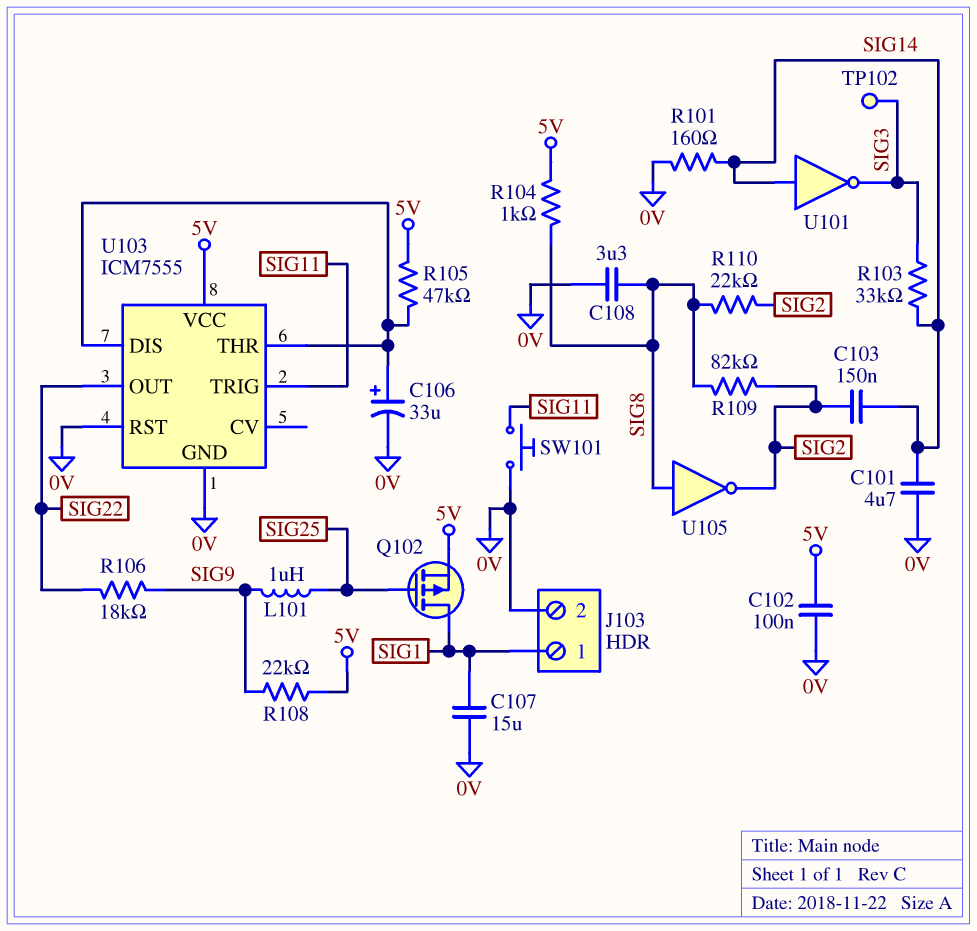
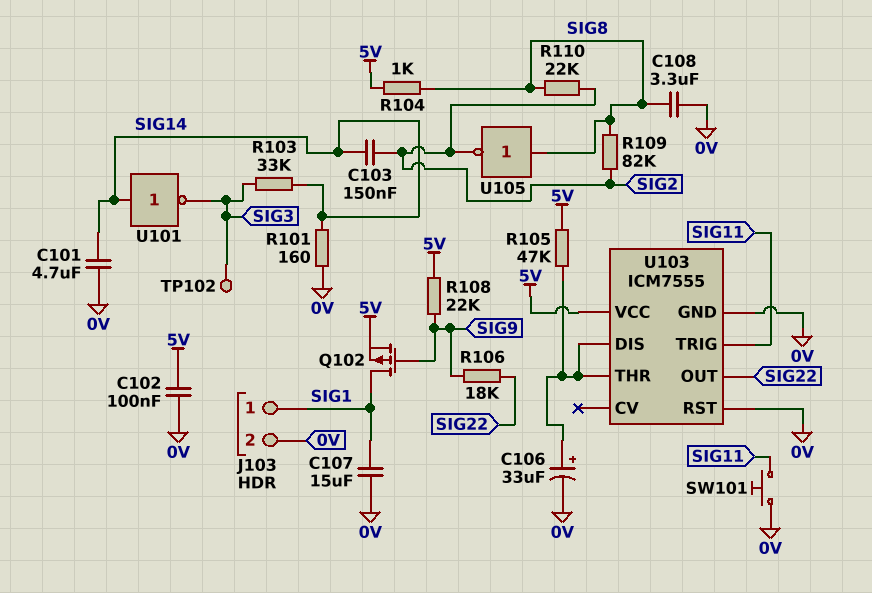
L101: 1uH (SIG9, SIG25) -> none
Q102: PMOS (G SIG25, D SIG1, S 5V) -> PMOS (G SIG9, D SIG1, S 5V)

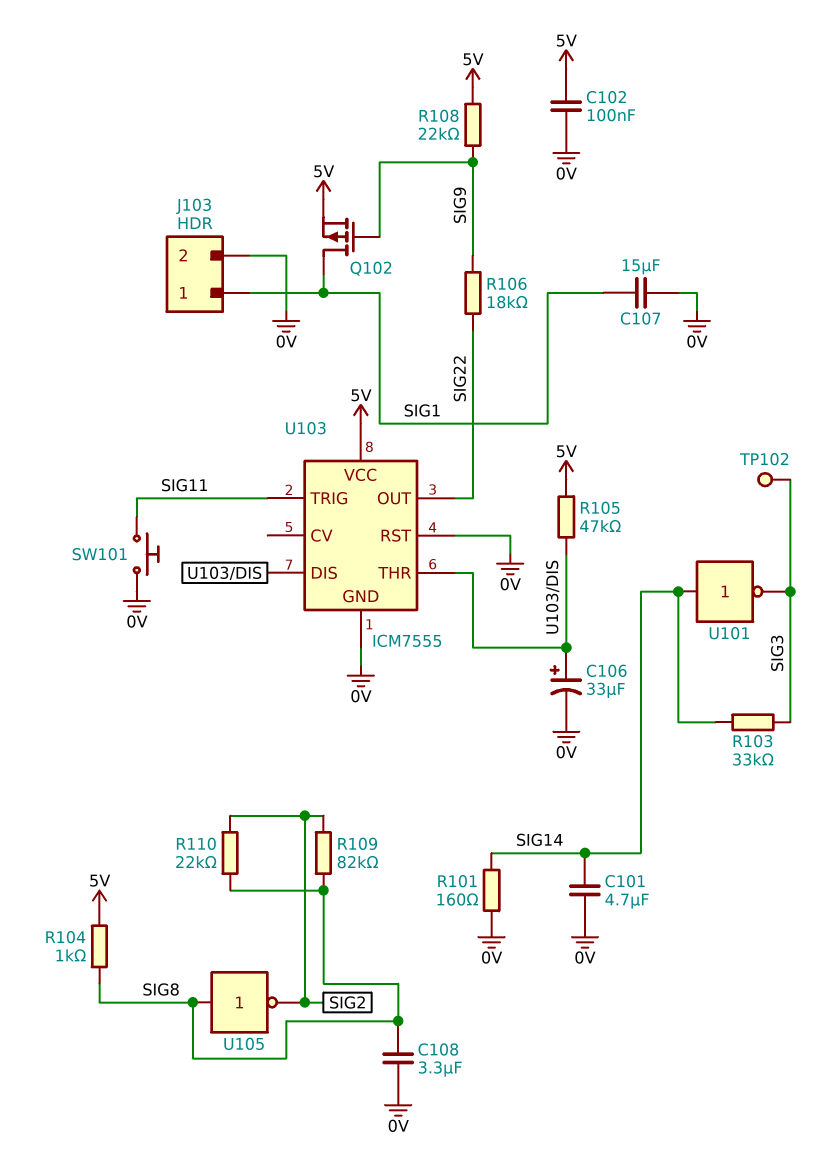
C103: 150nF (SIG2, SIG14) -> none

